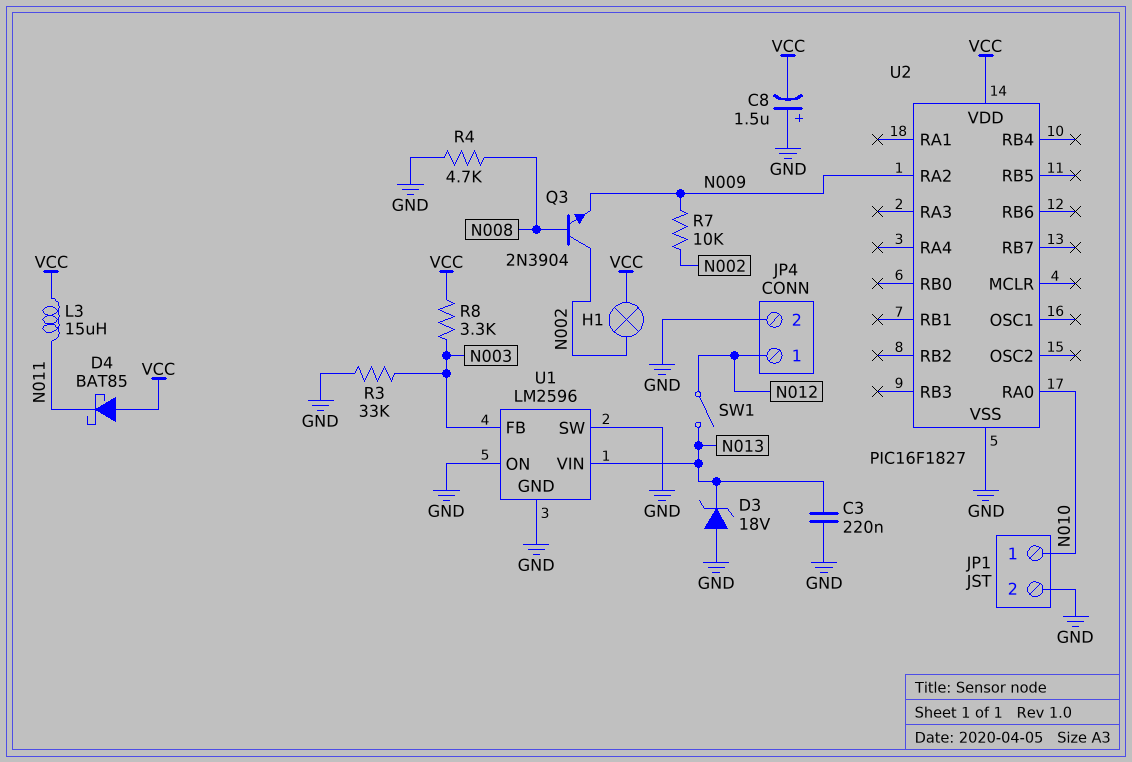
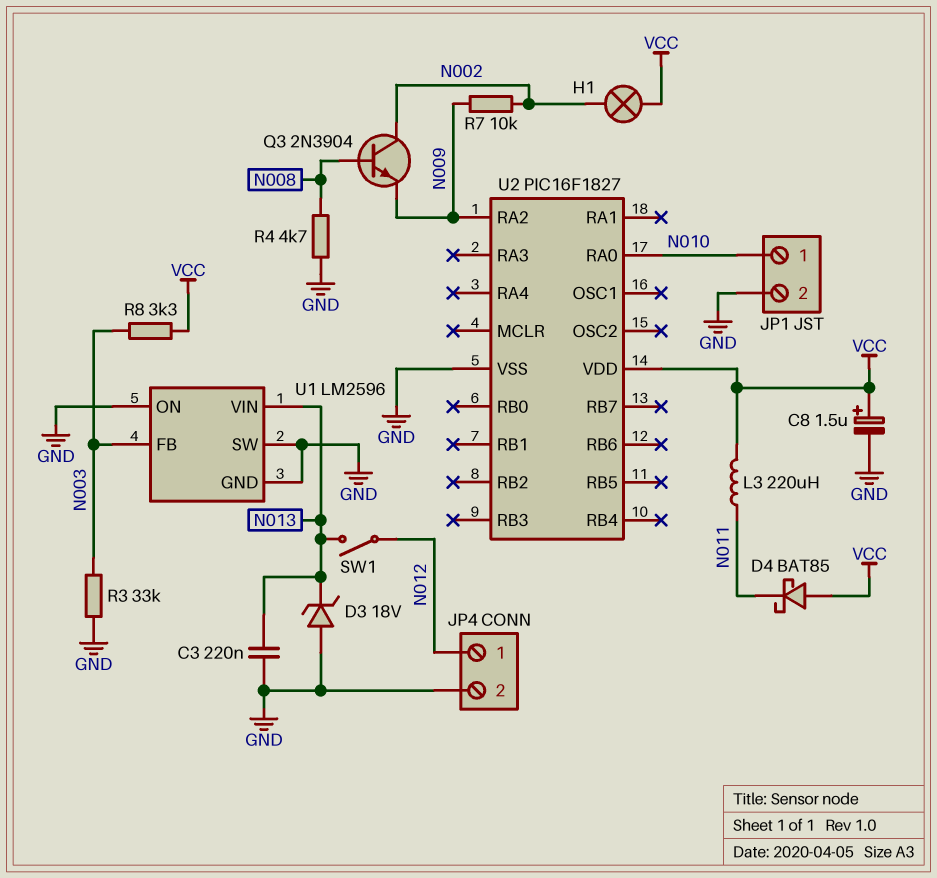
C8: 1.5uF (plus GND, minus VCC) -> 1.5uF (plus VCC, minus GND)
L3: 15uH (N011, VCC) -> 220uH (N011, VCC)

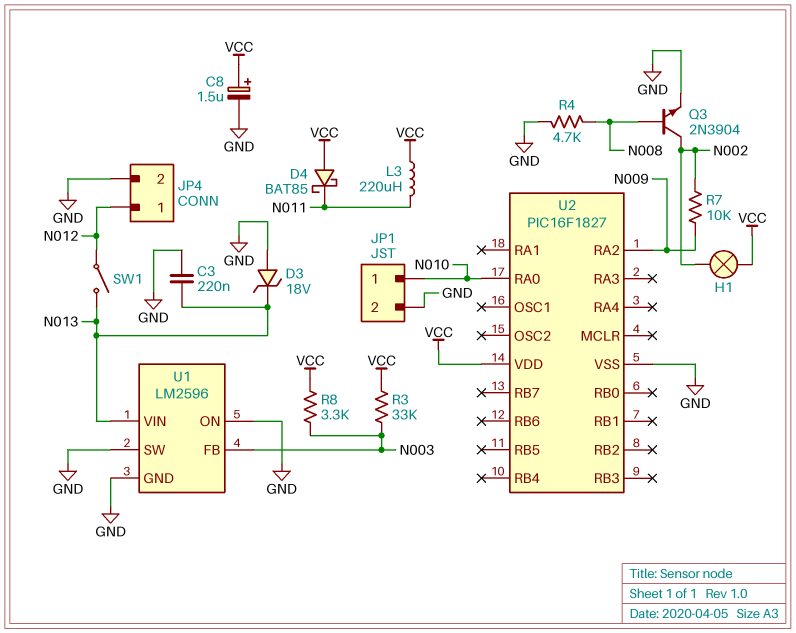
Q3: NPN 2N3904 (B N008, C N002, E N009) -> NPN 2N3904 (B N008, C N002, E GND)
R3: 33k (GND, N003) -> 33k (N003, VCC)

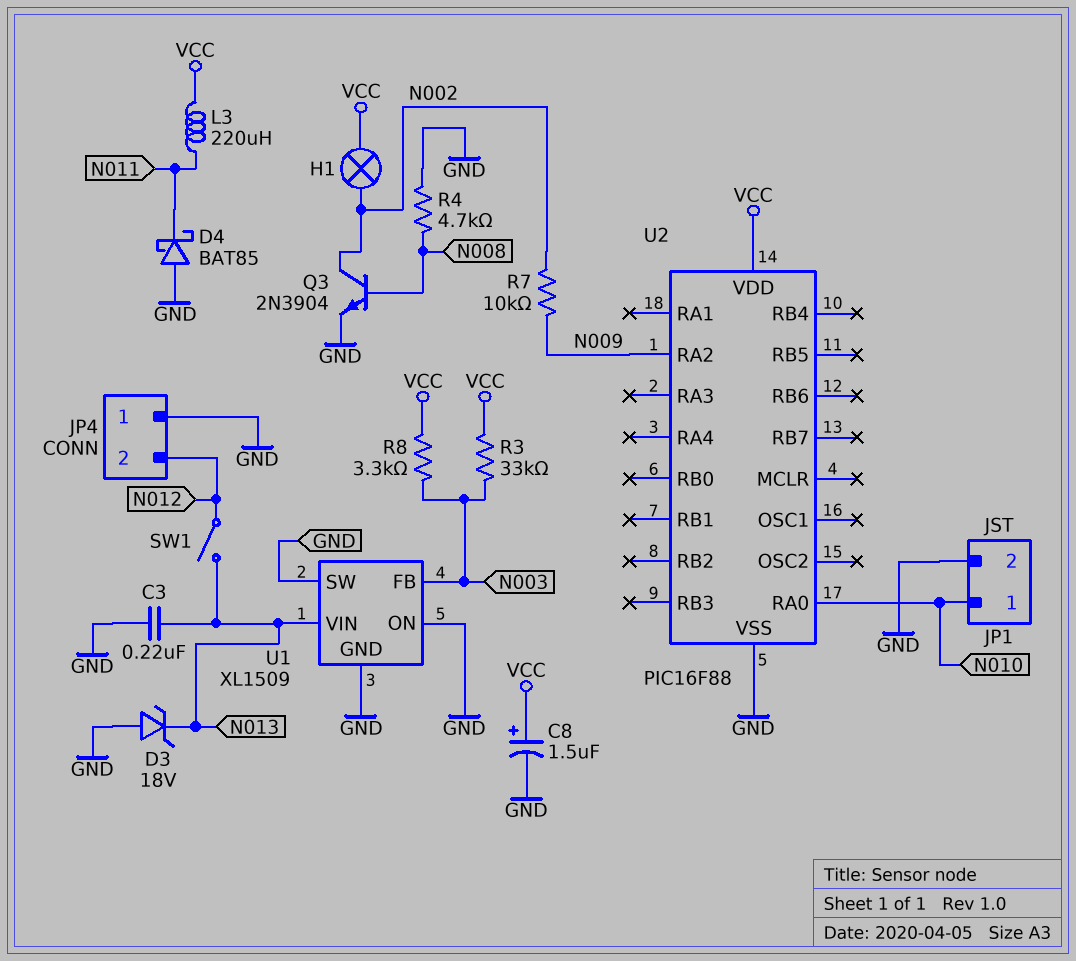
D4: schottky BAT85 (A VCC, K N011) -> schottky BAT85 (A GND, K N011)
JP4 pin 1: N012 -> GND
JP4 pin 2: GND -> N012
U1: LM2596 -> XL1509
U2: PIC16F1827 -> PIC16F88

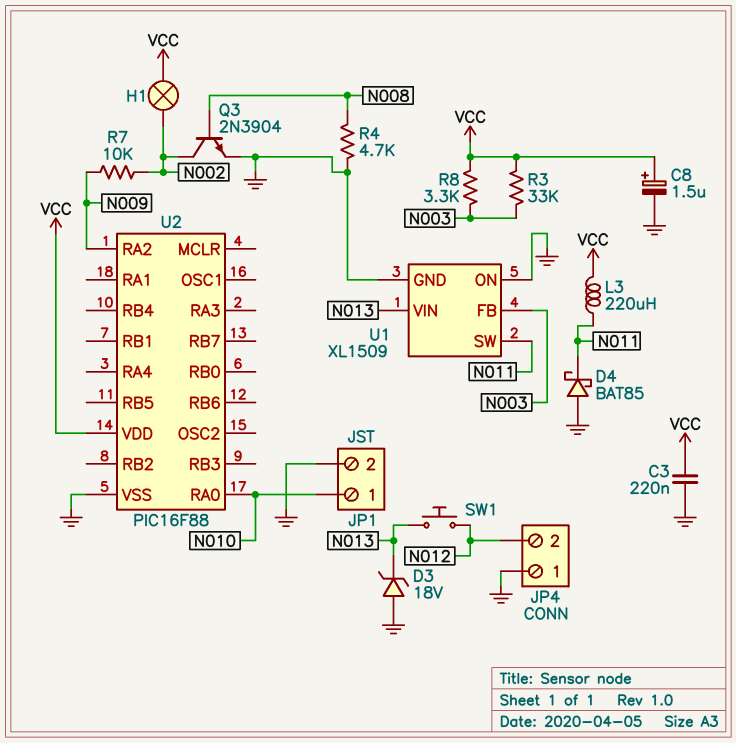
C3: 220nF (GND, N013) -> 220nF (GND, VCC)
SW1: switch (N012, N013) -> button (N012, N013)
U1 pin SW: GND -> N011

